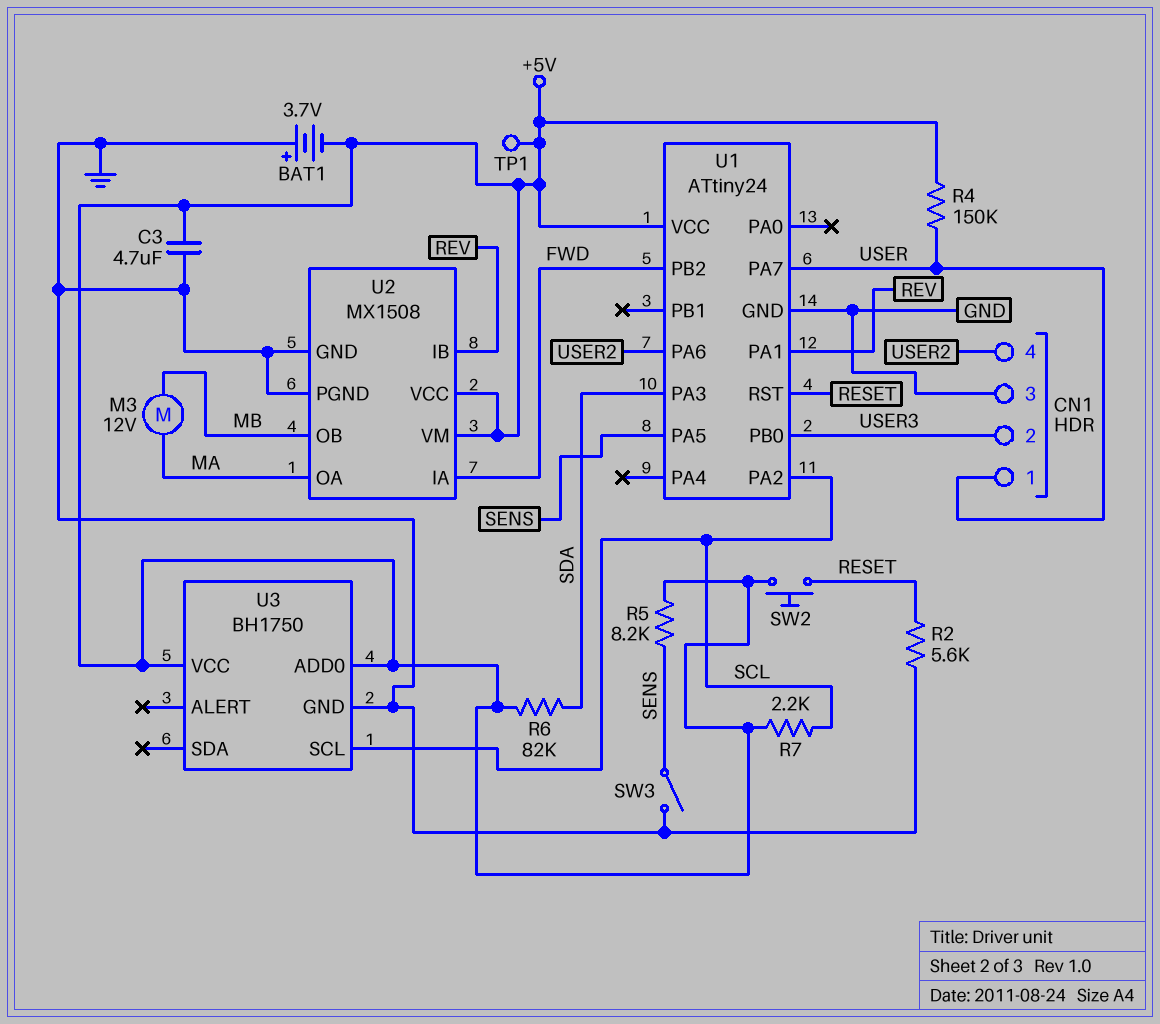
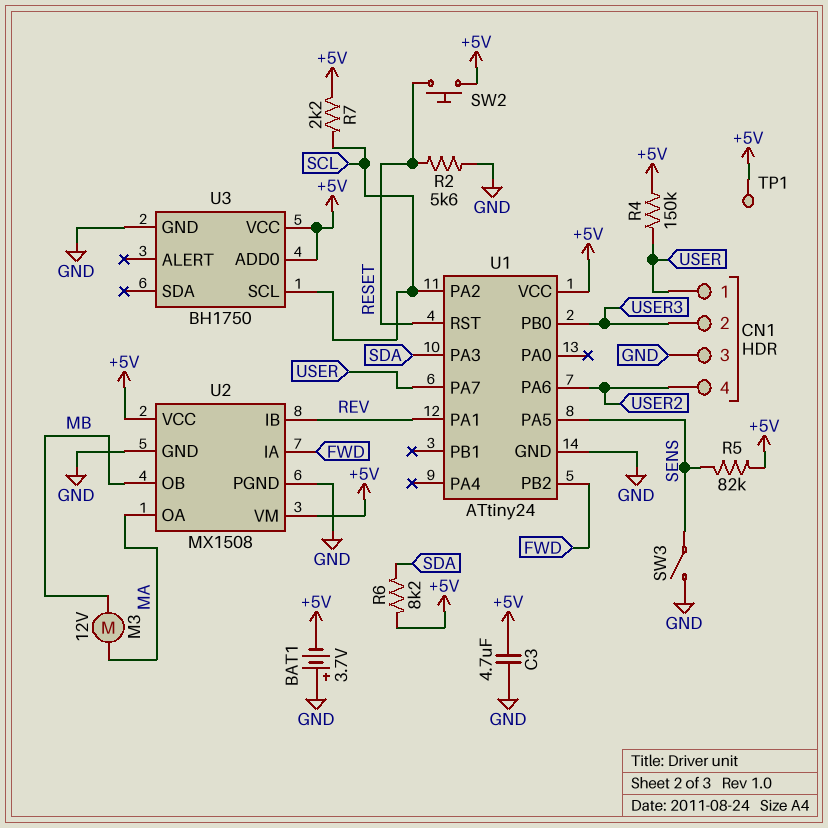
R5: 8.2k (+5V, SENS) -> 82k (+5V, SENS)
R6: 82k (+5V, SDA) -> 8.2k (+5V, SDA)

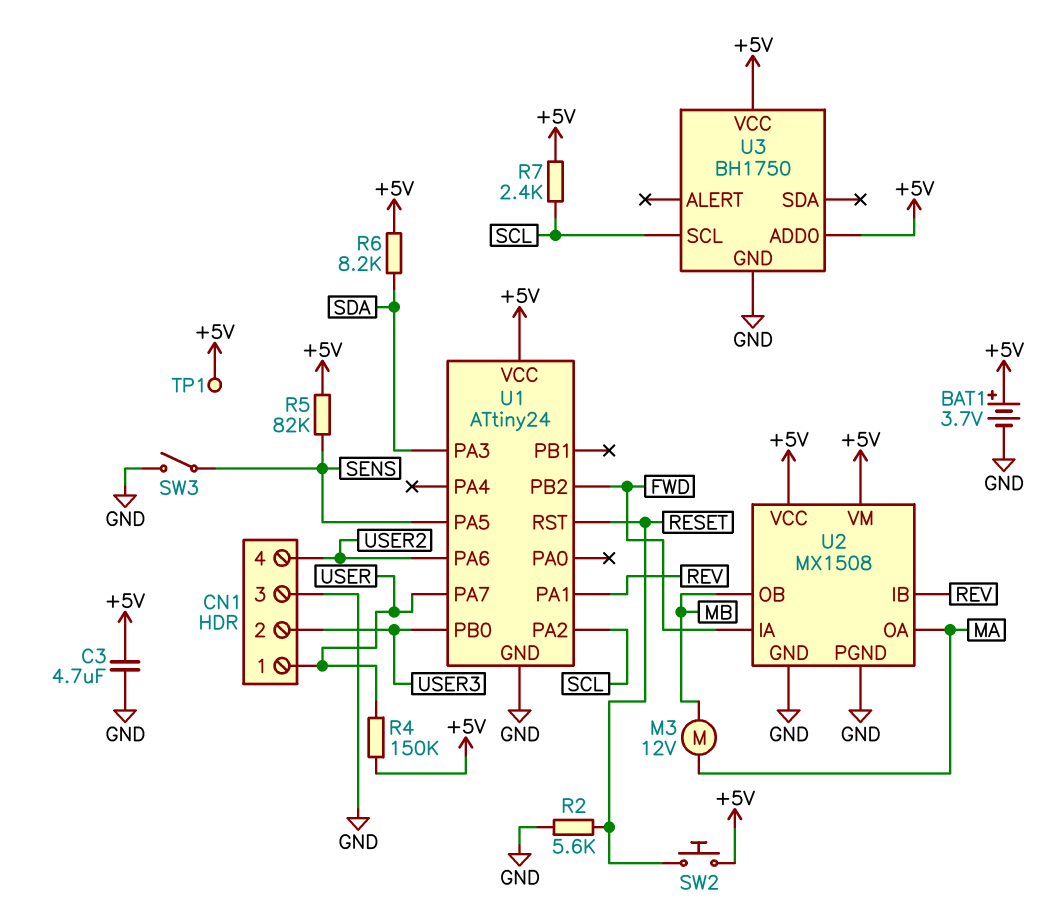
BAT1: 3.7V (plus GND, minus +5V) -> 3.7V (plus +5V, minus GND)
R7: 2.2k (+5V, SCL) -> 2.4k (+5V, SCL)

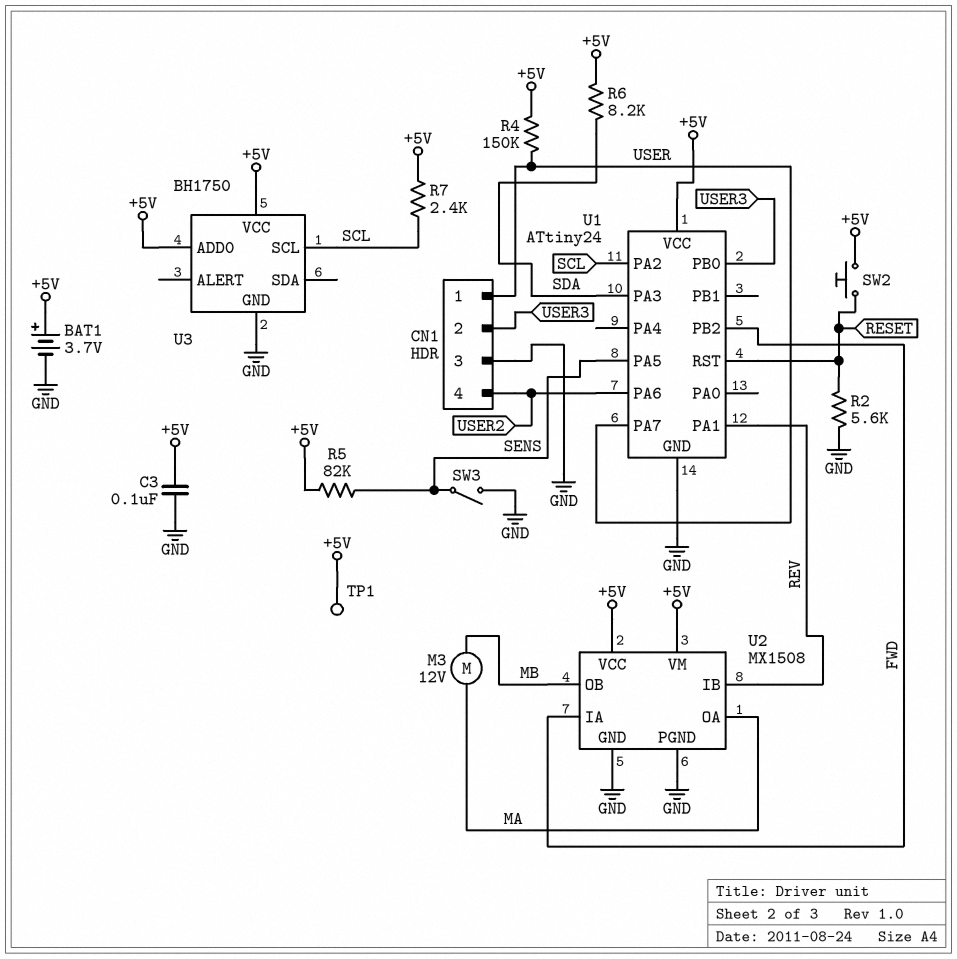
C3: 4.7uF (+5V, GND) -> 100nF (+5V, GND)

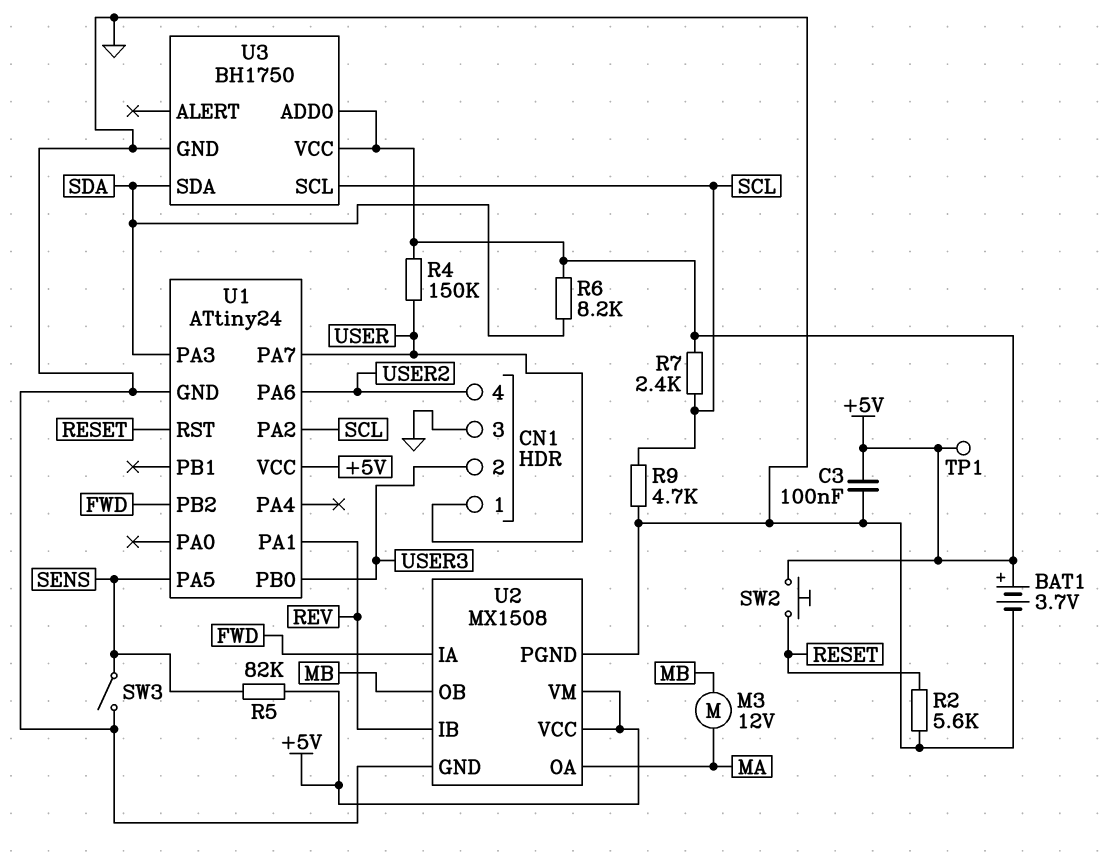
R9: none -> 4.7k (GND, SCL)
U3 pin SDA: none -> SDA

